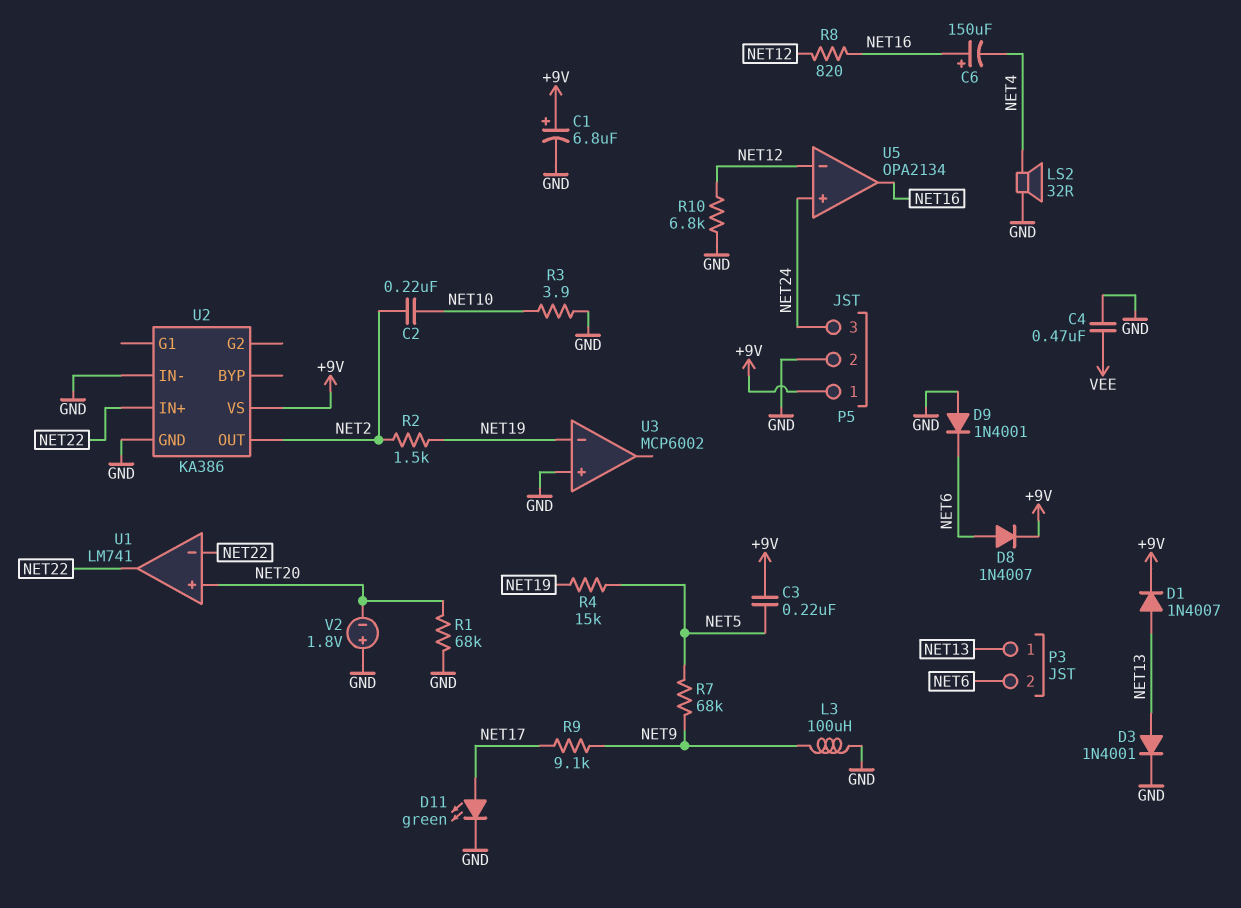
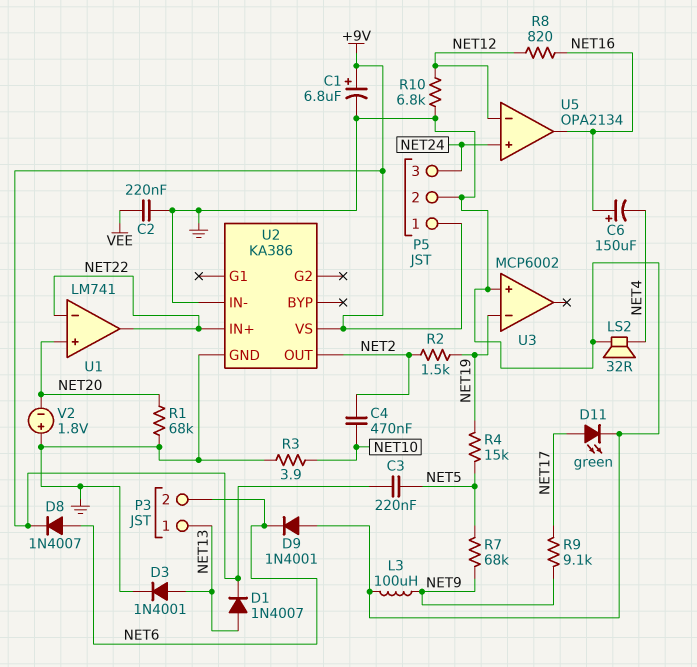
C2: 220nF (NET2, NET10) -> 220nF (GND, VEE)
C4: 470nF (GND, VEE) -> 470nF (NET2, NET10)

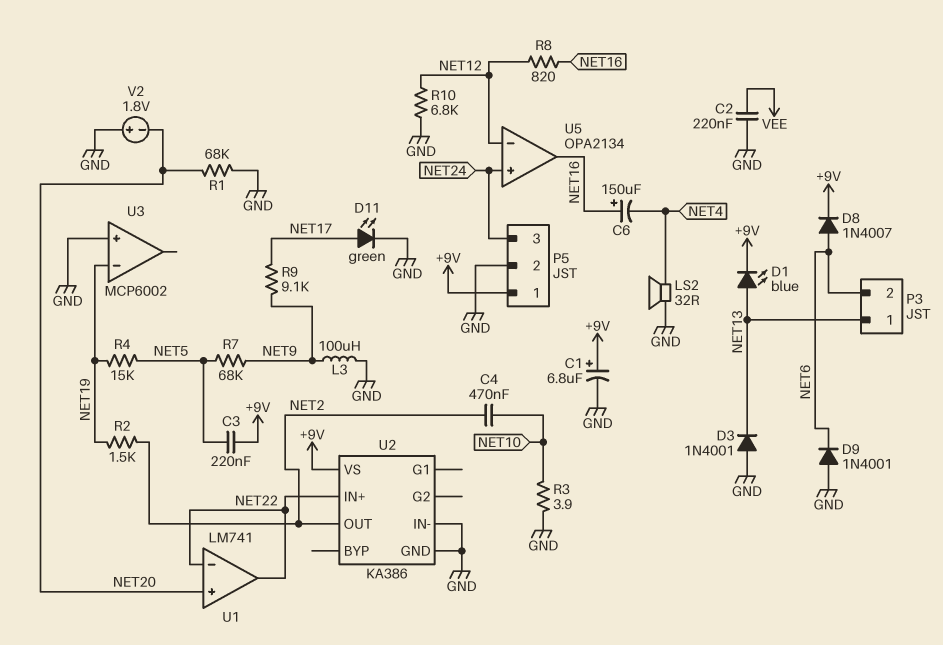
D1: diode 1N4007 (A NET13, K +9V) -> LED blue (A NET13, K +9V)
D3: diode 1N4001 (A NET13, K GND) -> diode 1N4001 (A GND, K NET13)

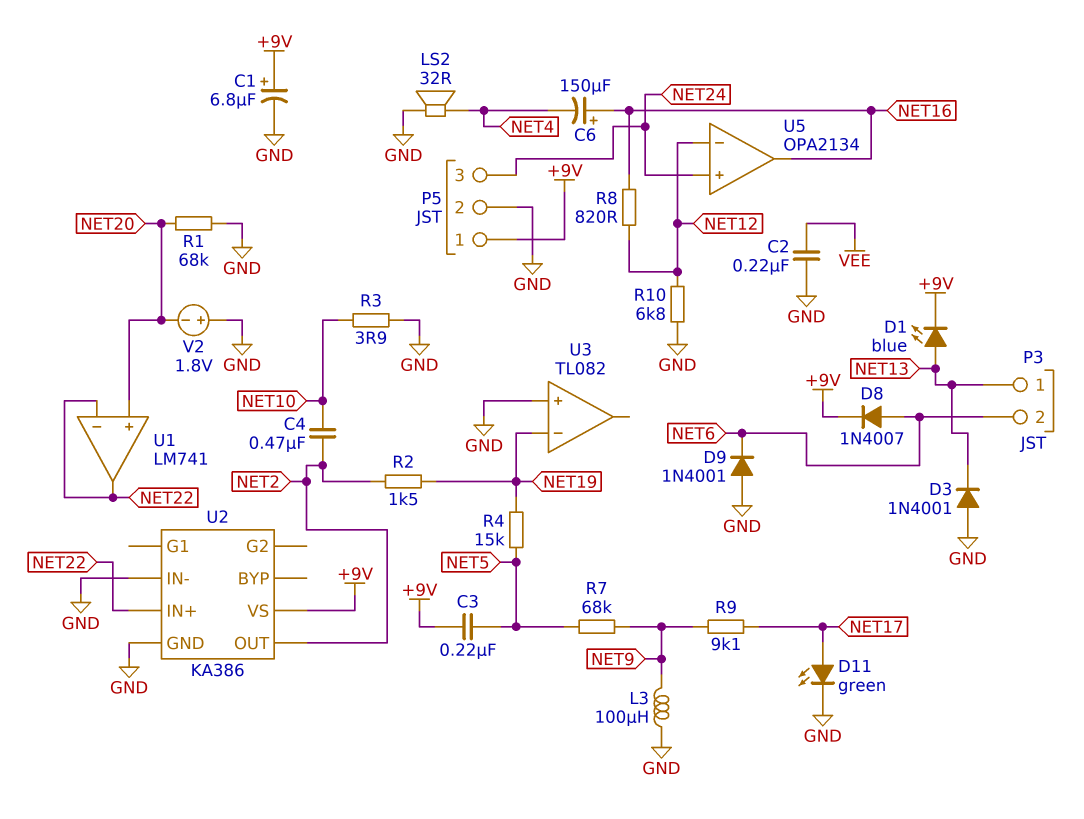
U3: MCP6002 -> TL082

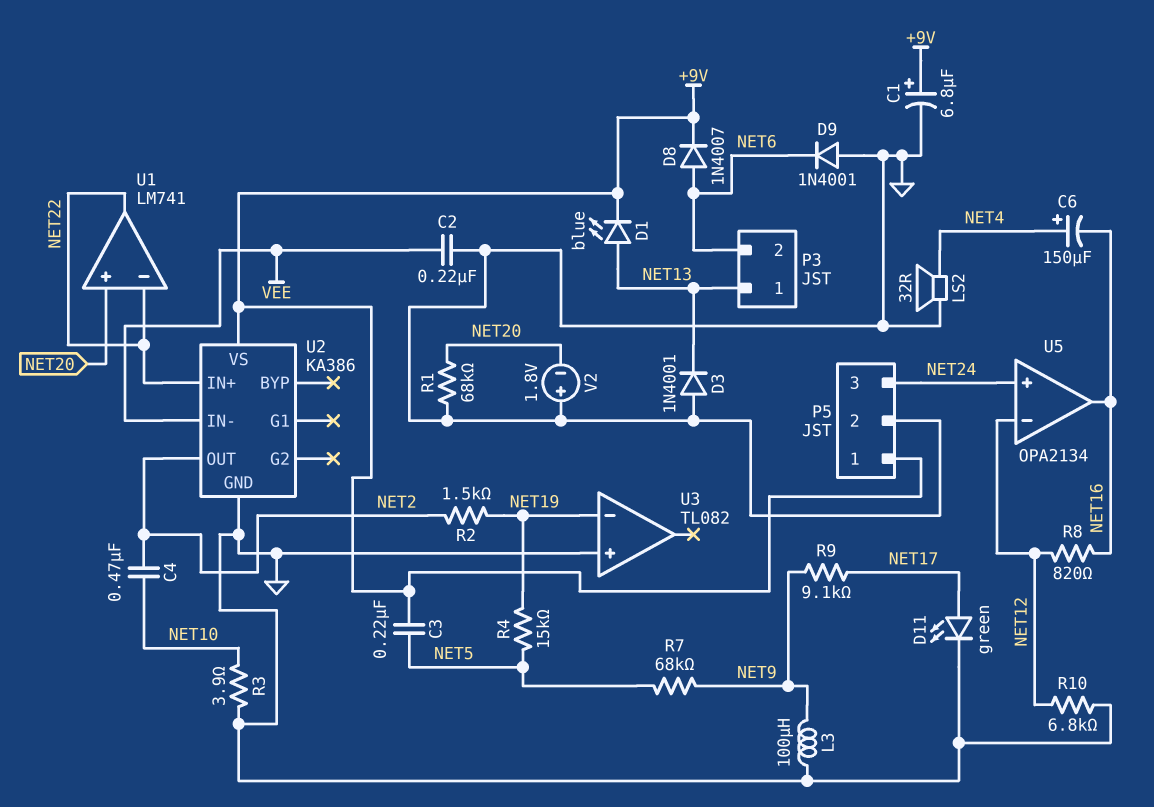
C6: 150uF (plus NET16, minus NET4) -> 150uF (plus NET4, minus NET16)
U2 pin IN-: GND -> VEE

